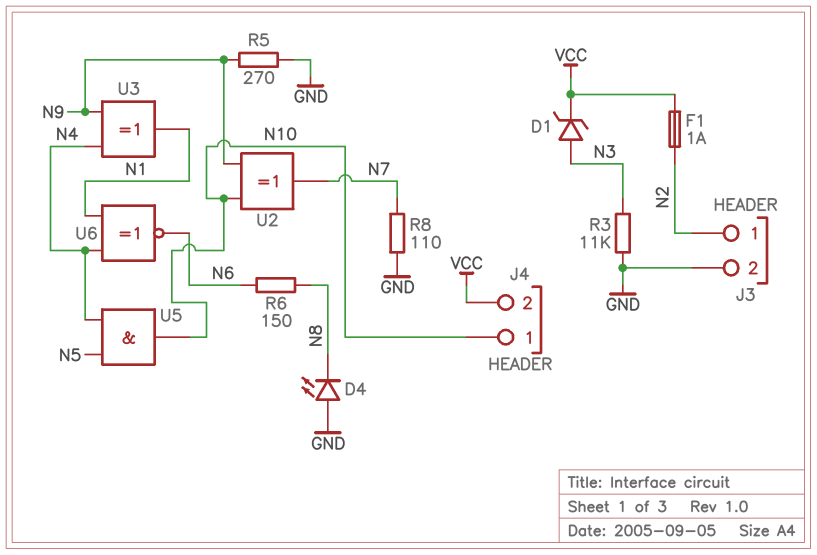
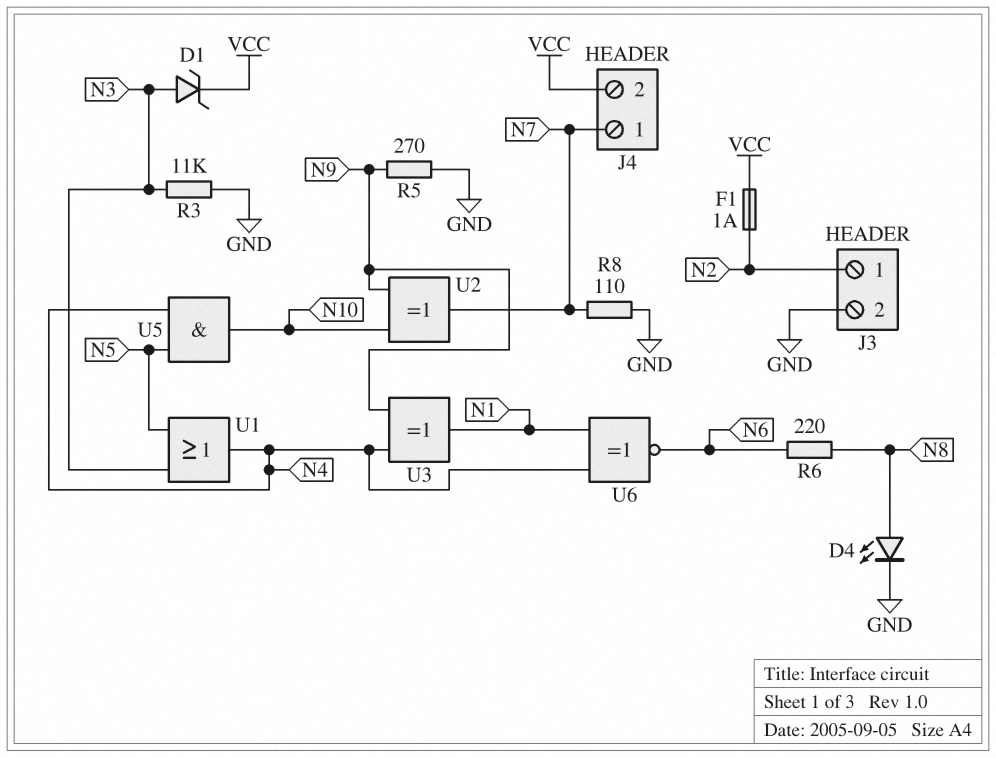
D4: LED (A GND, K N8) -> LED (A N8, K GND)
J4 pin 1: N10 -> N7
R6: 150 (N6, N8) -> 220 (N6, N8)
U1: none -> OR (in N3, in N5, out N4)

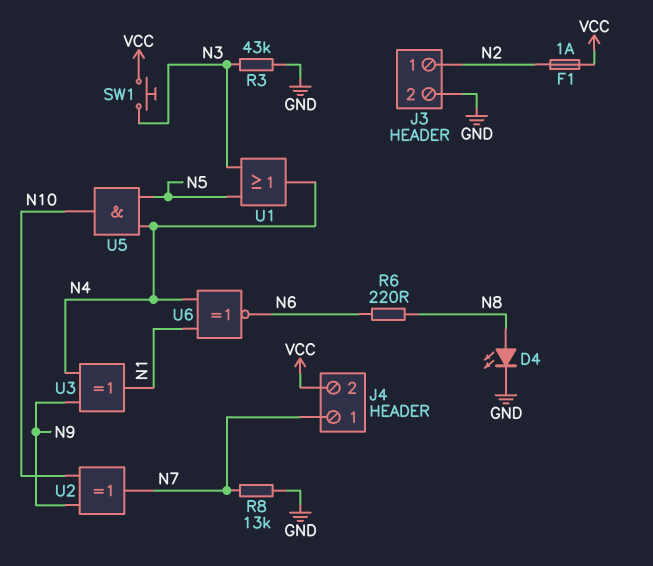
D1: zener (A N3, K VCC) -> none
R3: 11k (GND, N3) -> 43k (GND, N3)
R5: 270 (GND, N9) -> none
R8: 110 (GND, N7) -> 13k (GND, N7)
SW1: none -> button (N3, VCC)

